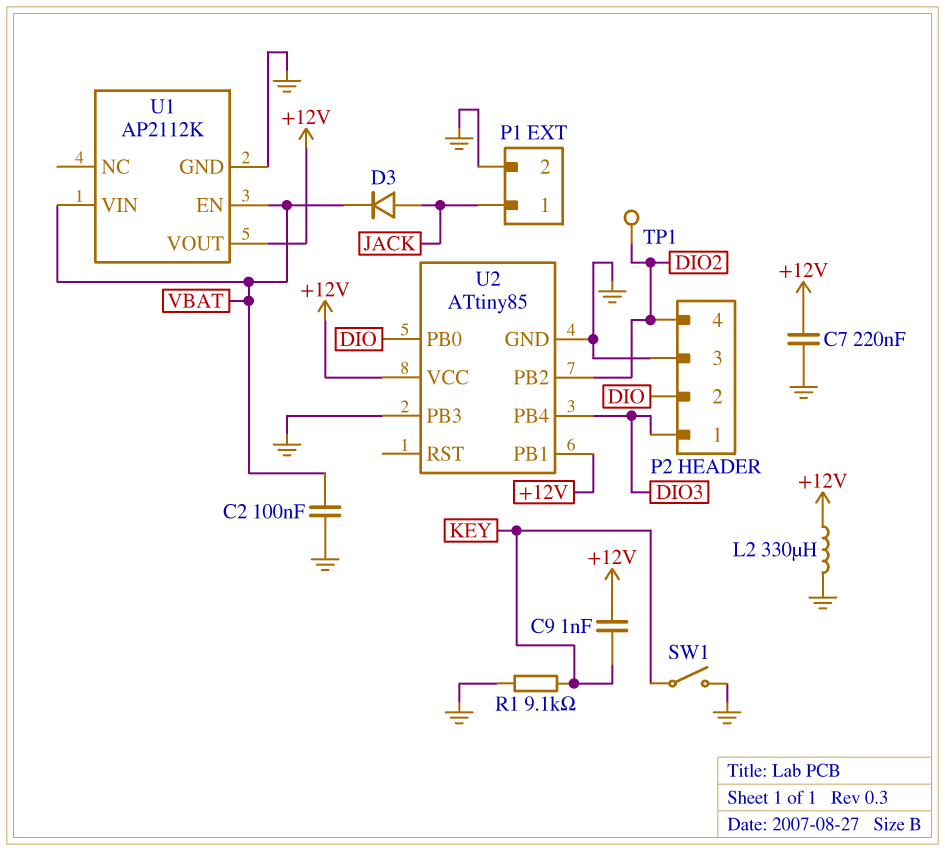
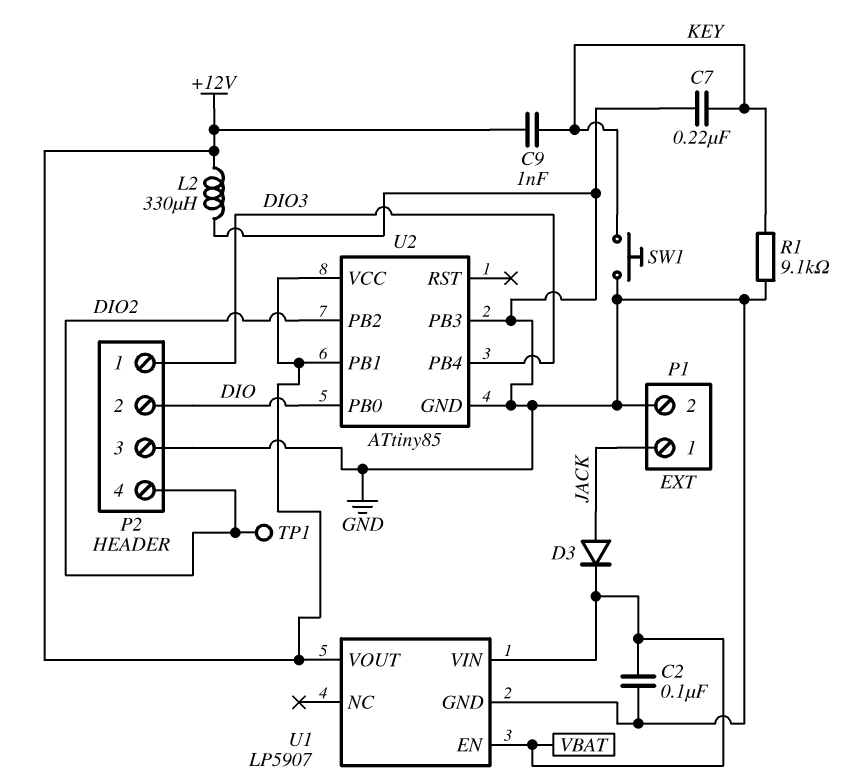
C7: 220nF (+12V, GND) -> 220nF (GND, KEY)
SW1: switch (GND, KEY) -> button (GND, KEY)
U1: AP2112K -> LP5907

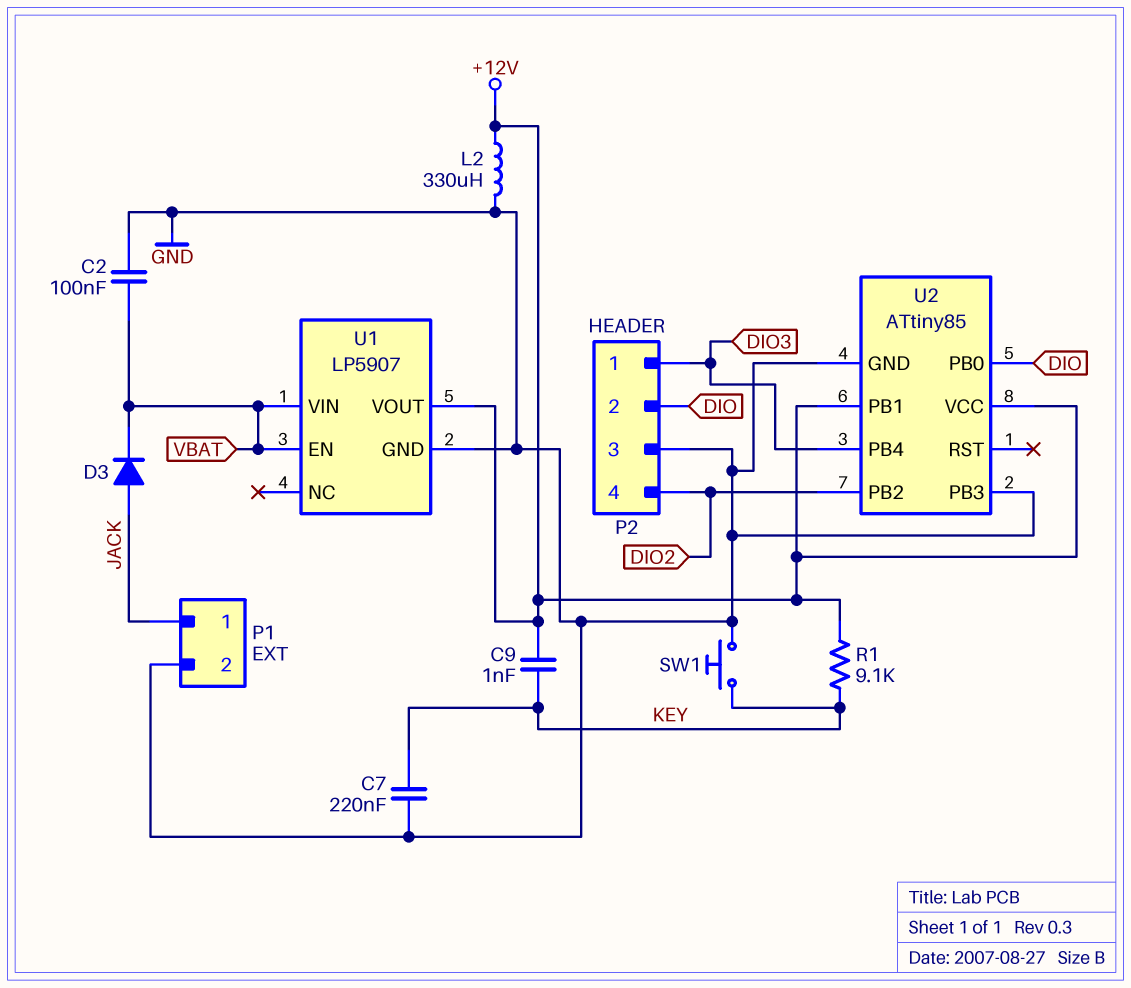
R1: 9.1k (GND, KEY) -> 9.1k (+12V, KEY)
TP1: test point (DIO2) -> none

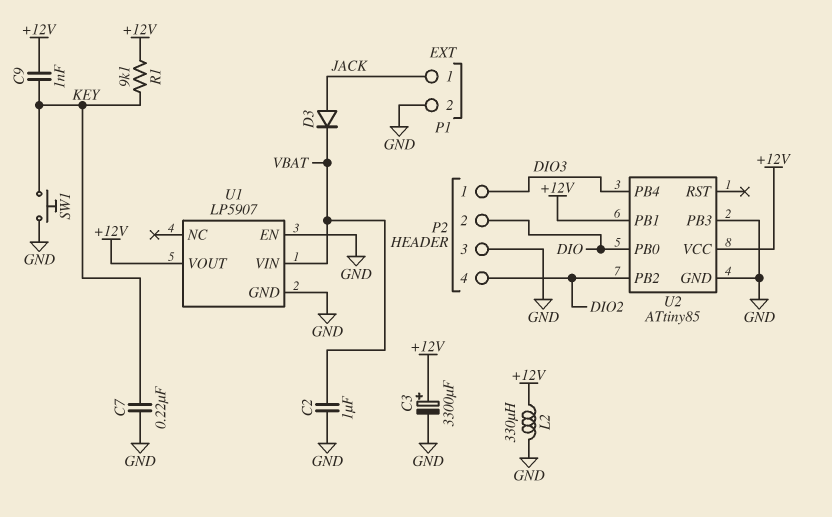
C2: 100nF (GND, VBAT) -> 1uF (GND, VBAT)
C3: none -> 3300uF (plus +12V, minus GND)
U1 pin EN: VBAT -> GND

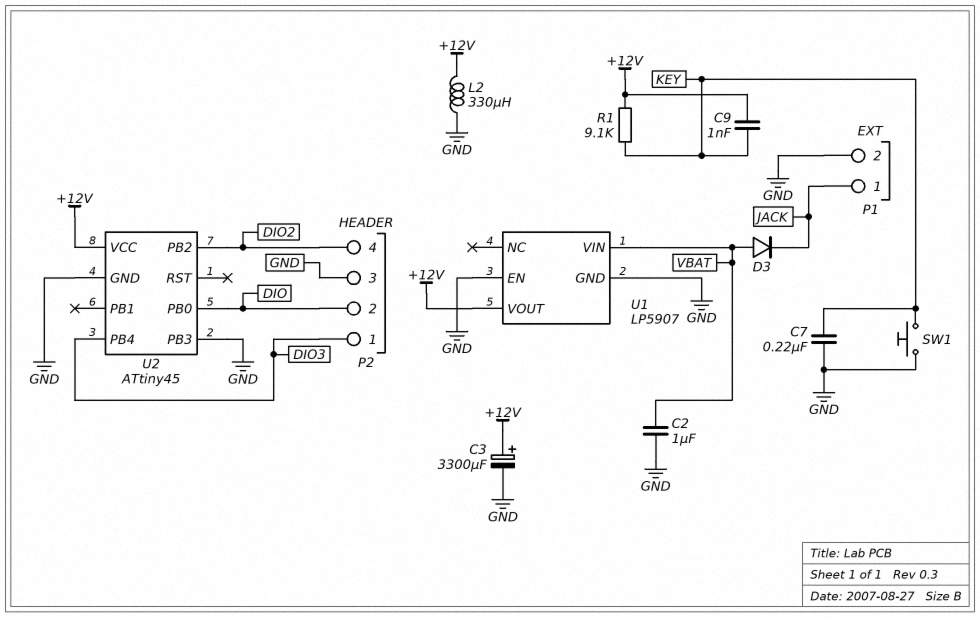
D3: diode (A JACK, K VBAT) -> diode (A VBAT, K JACK)
U2: ATtiny85 -> ATtiny45
U2 pin PB1: +12V -> none

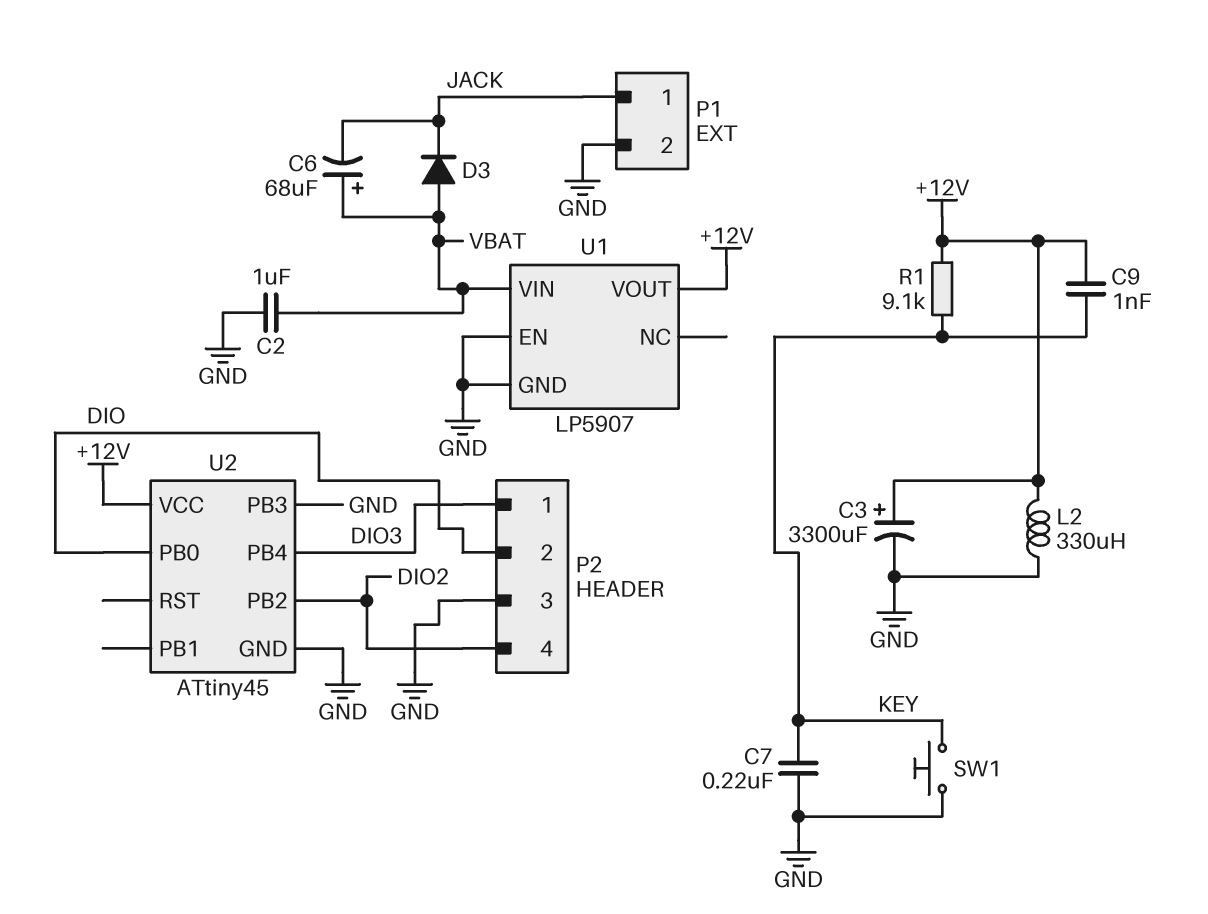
C6: none -> 68uF (plus VBAT, minus JACK)

